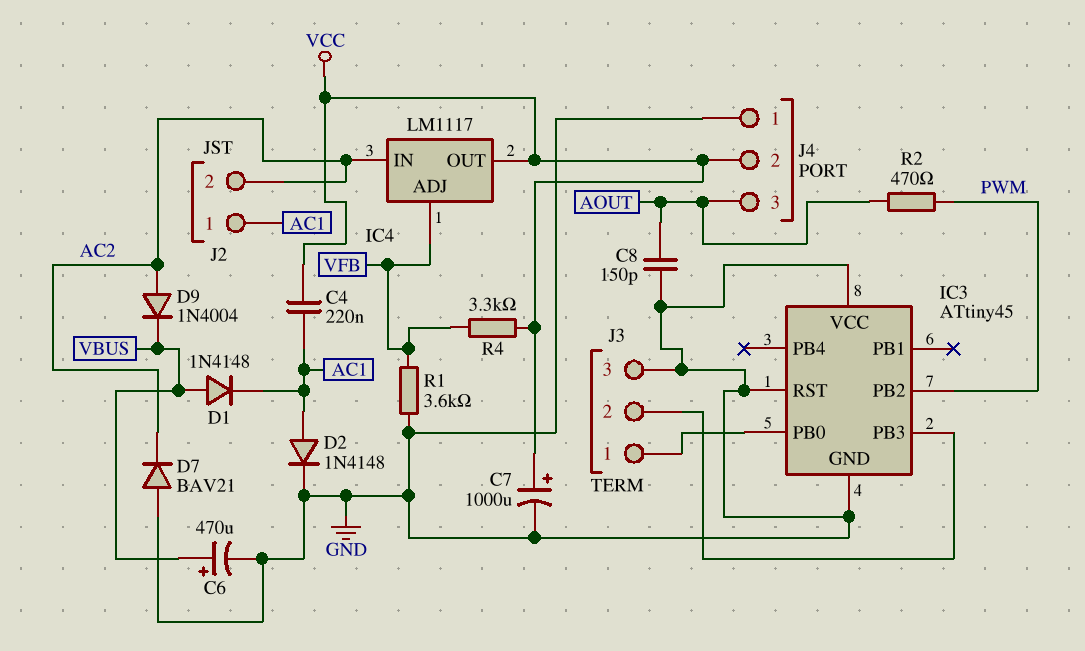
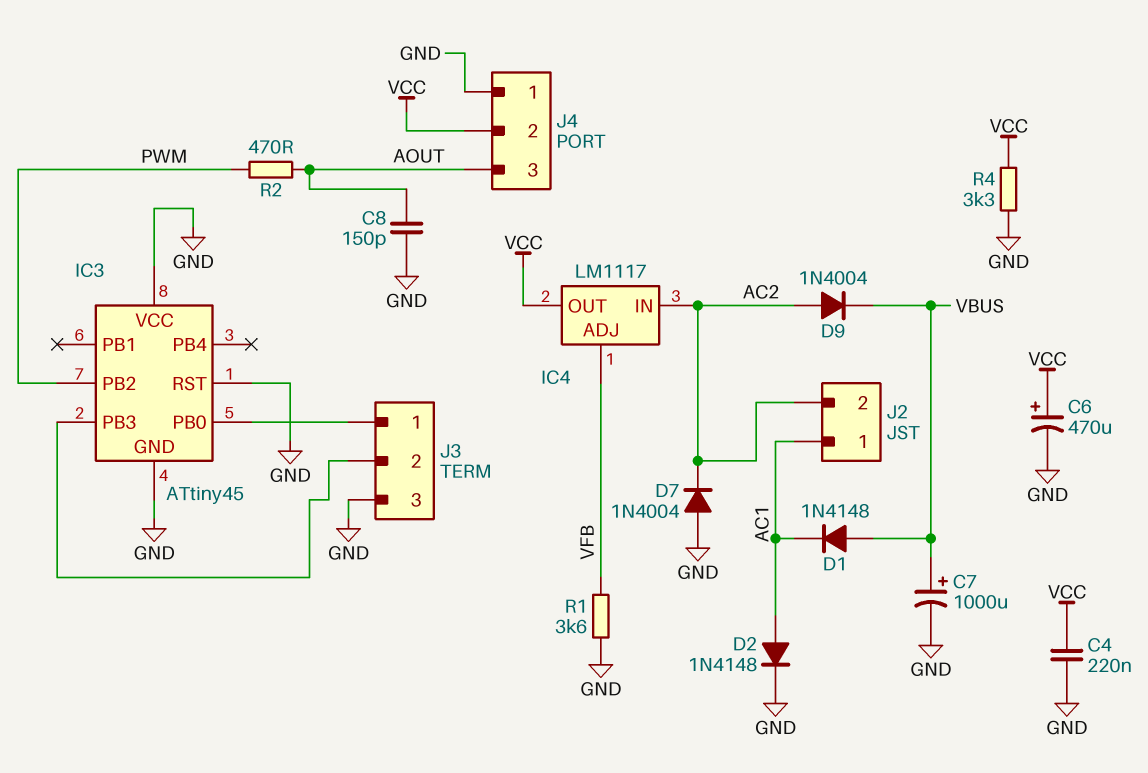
C4: 220nF (AC1, VCC) -> 220nF (GND, VCC)
C6: 470uF (plus VBUS, minus GND) -> 470uF (plus VCC, minus GND)
C7: 1000uF (plus VCC, minus GND) -> 1000uF (plus VBUS, minus GND)
D7: diode BAV21 (A GND, K AC2) -> diode 1N4004 (A GND, K AC2)
R4: 3.3k (VCC, VFB) -> 3.3k (GND, VCC)

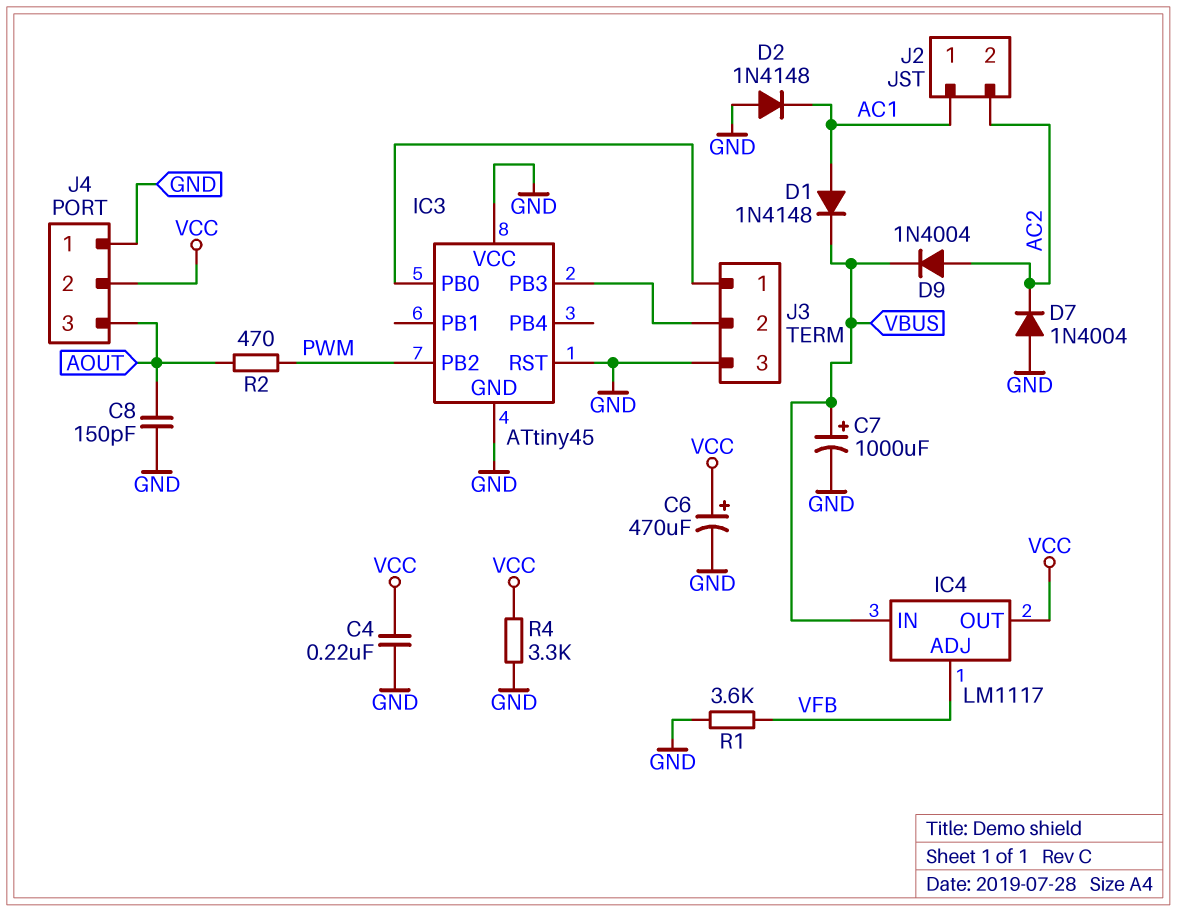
D1: diode 1N4148 (A VBUS, K AC1) -> diode 1N4148 (A AC1, K VBUS)
D2: diode 1N4148 (A AC1, K GND) -> diode 1N4148 (A GND, K AC1)
IC4 pin IN: AC2 -> VBUS

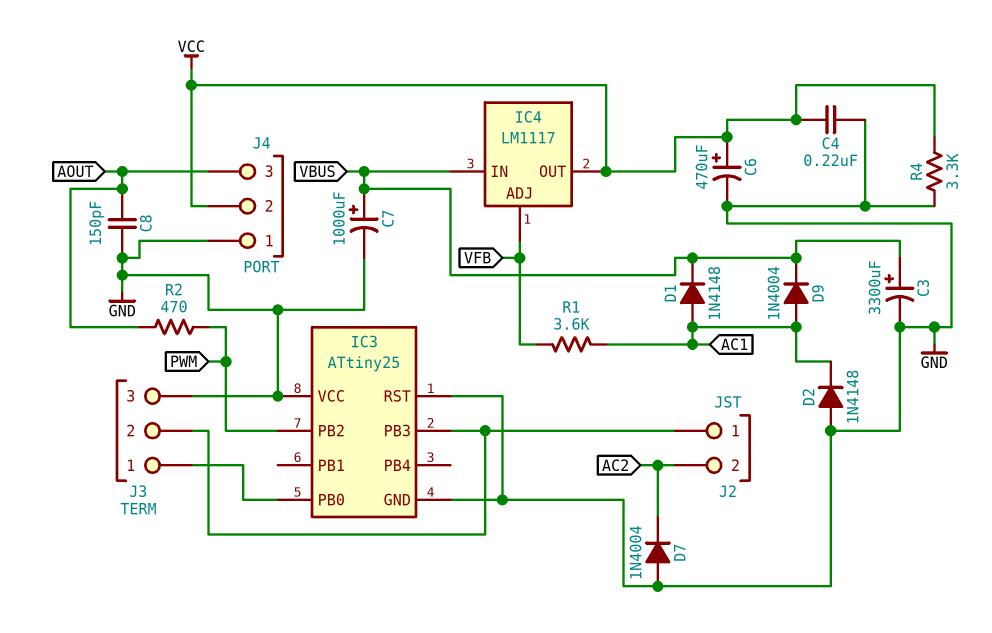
C3: none -> 3300uF (plus VBUS, minus GND)
D9: diode 1N4004 (A AC2, K VBUS) -> diode 1N4004 (A AC1, K VBUS)
IC3: ATtiny45 -> ATtiny25
J2 pin 1: AC1 -> IC3/PB3
R1: 3.6k (GND, VFB) -> 3.6k (AC1, VFB)

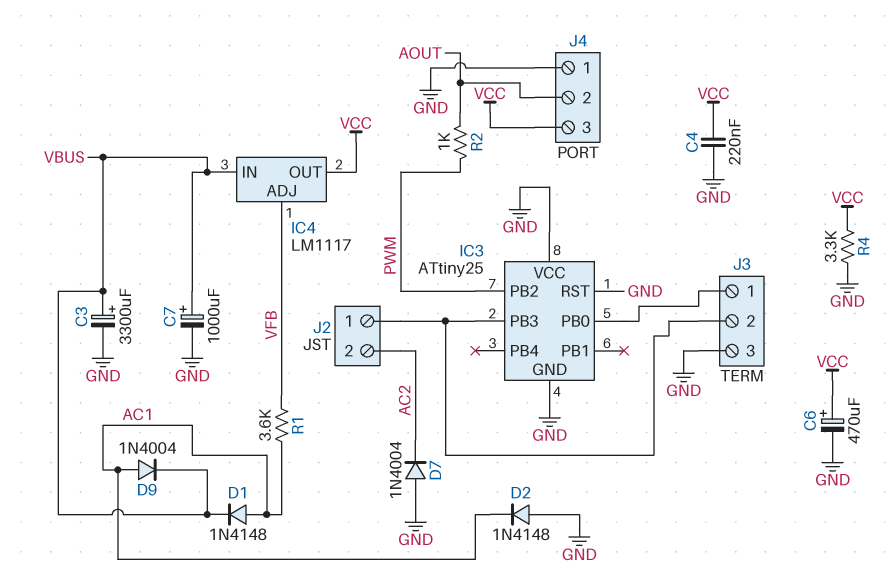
C8: 150pF (AOUT, GND) -> none
J4 pin 2: VCC -> AOUT
J4 pin 3: AOUT -> VCC
R2: 470 (AOUT, PWM) -> 1k (AOUT, PWM)

